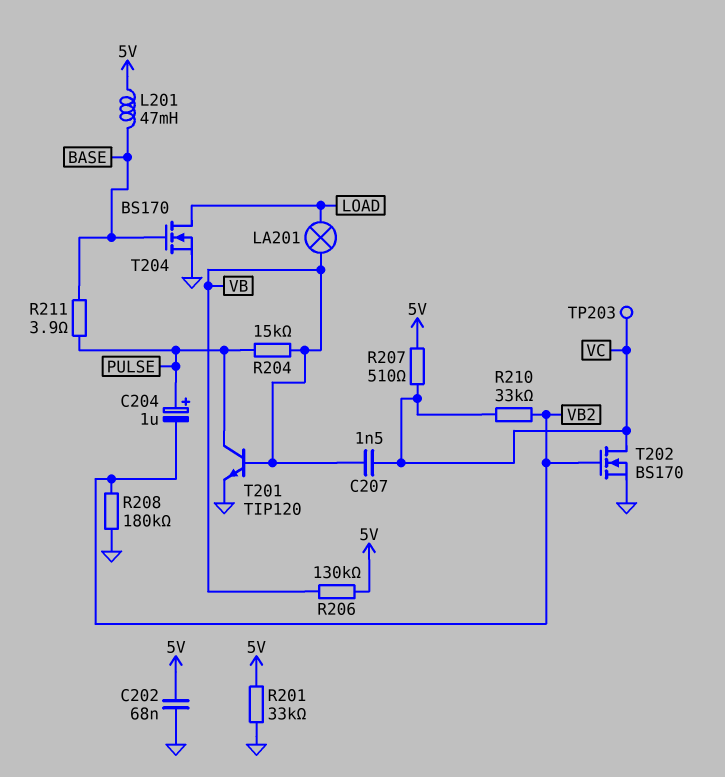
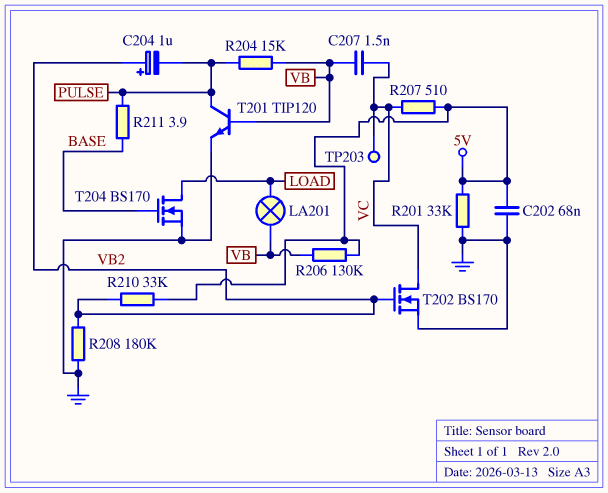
C204: 1uF (plus PULSE, minus VB2) -> 1uF (plus VB2, minus PULSE)
L201: 47mH (5V, BASE) -> none
R210: 33k (VB2, VC) -> 33k (5V, VB2)

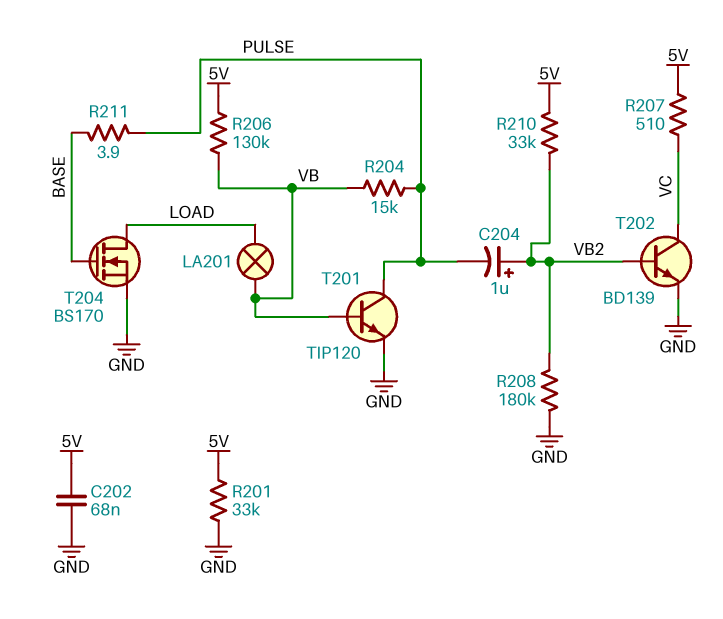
C207: 1.5nF (VB, VC) -> none
T202: NMOS BS170 (G VB2, D VC, S GND) -> NPN BD139 (B VB2, C VC, E GND)
TP203: test point (VC) -> none

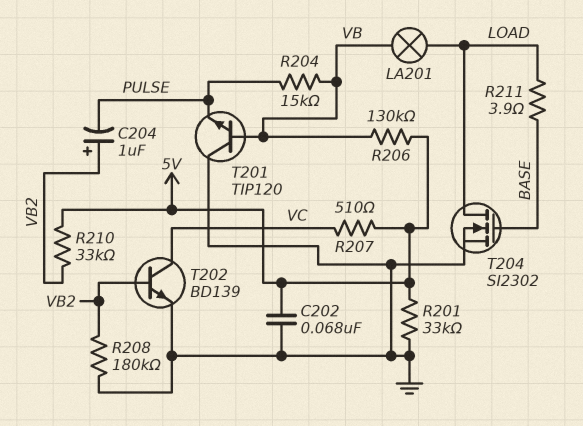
R211: 3.9 (BASE, PULSE) -> 3.9 (BASE, LOAD)
T201: NPN TIP120 (B VB, C PULSE, E GND) -> NPN TIP120 (B VB, C GND, E PULSE)
T204: NMOS BS170 (G BASE, D LOAD, S GND) -> NMOS SI2302 (G BASE, D LOAD, S GND)

